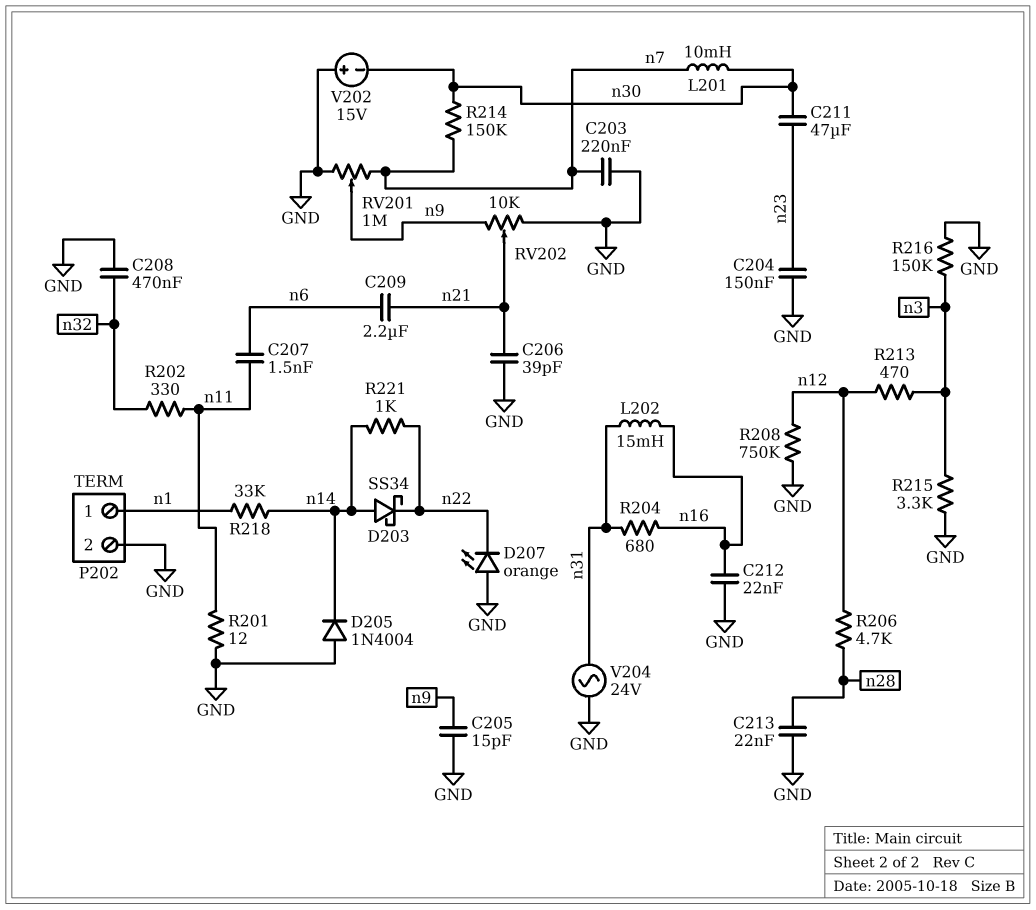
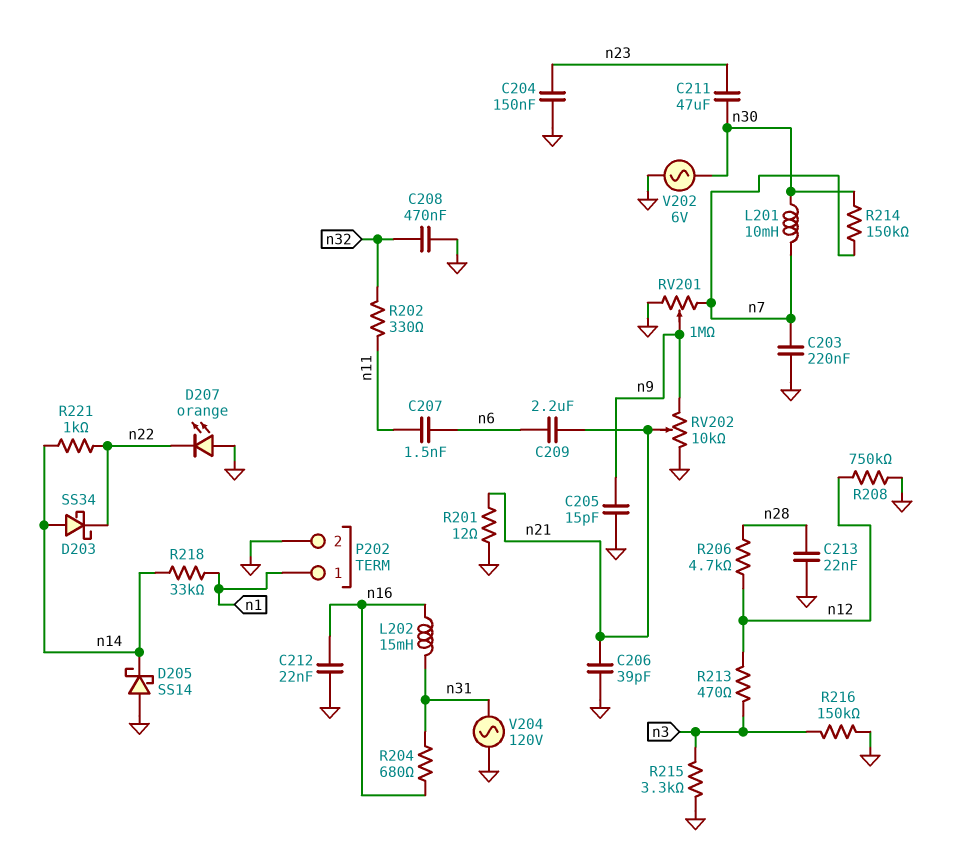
D205: diode 1N4004 (A GND, K n14) -> schottky SS14 (A GND, K n14)
R201: 12 (GND, n11) -> 12 (GND, n21)
V202: 15V (plus GND, minus n30) -> AC 6V (GND, n30)
V204: AC 24V (GND, n31) -> AC 120V (GND, n31)

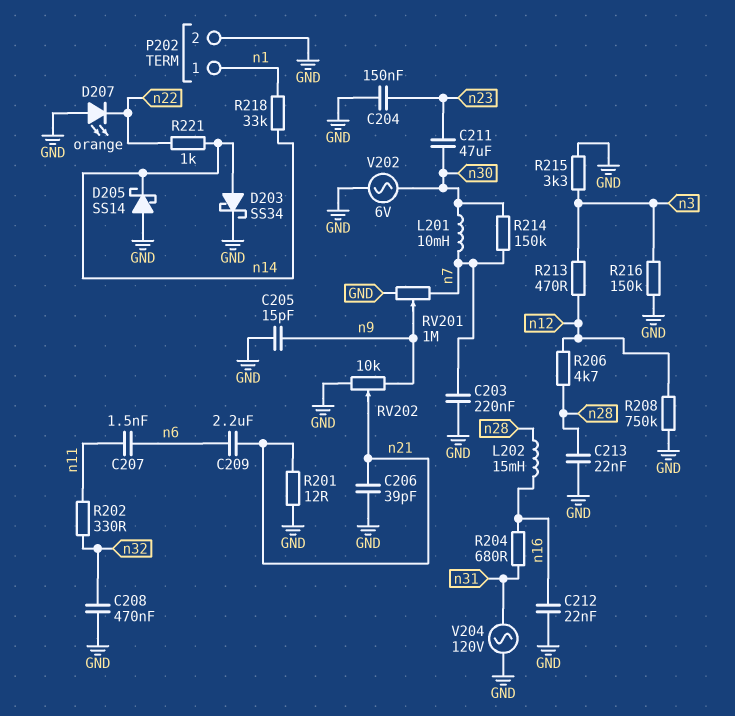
D203: schottky SS34 (A n14, K n22) -> schottky SS34 (A n14, K GND)
L202: 15mH (n16, n31) -> 15mH (n16, n28)

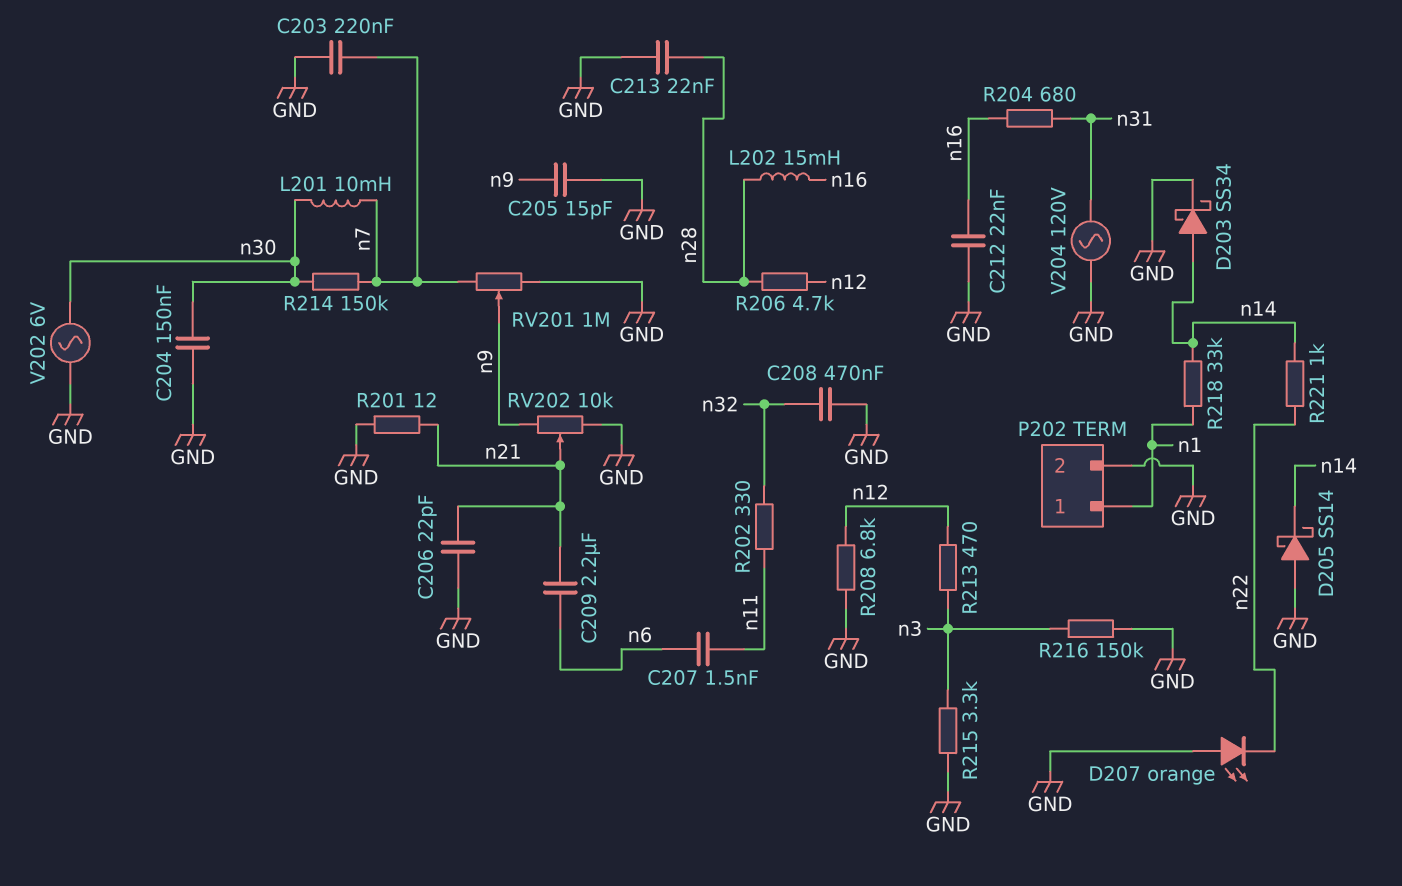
C204: 150nF (GND, n23) -> 150nF (GND, n30)
C206: 39pF (GND, n21) -> 22pF (GND, n21)
C211: 47uF (n23, n30) -> none
R208: 750k (GND, n12) -> 6.8k (GND, n12)

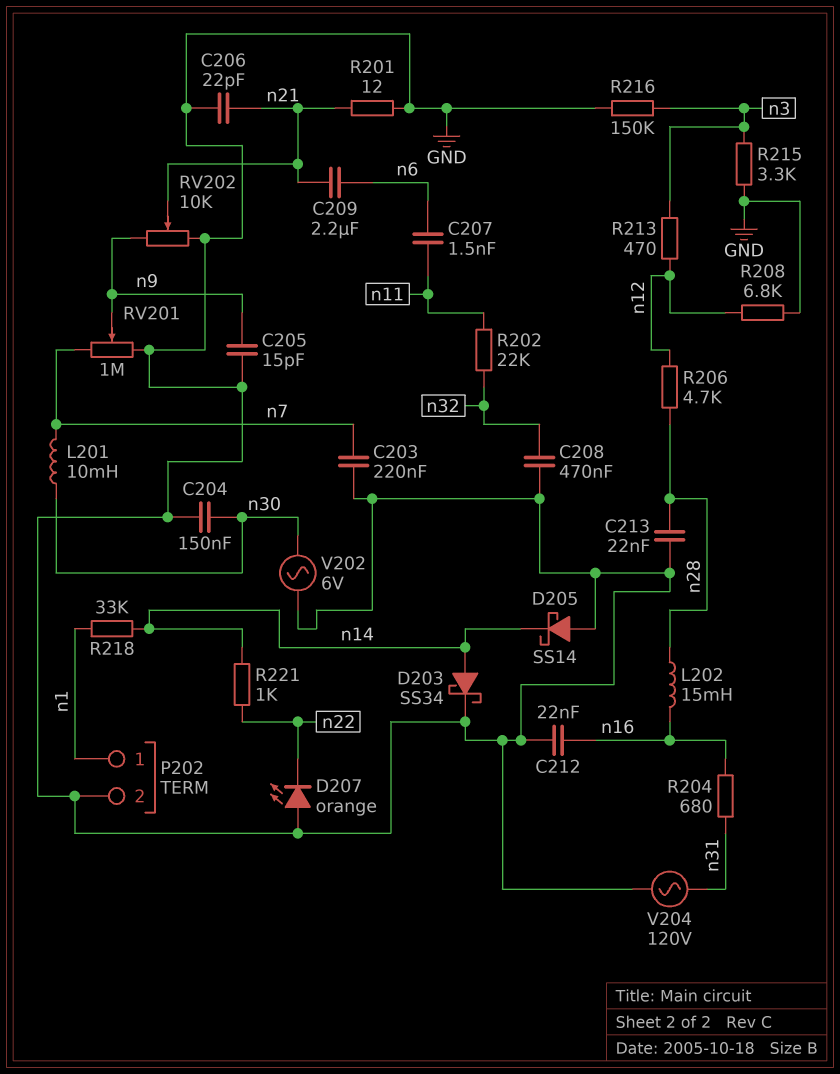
R202: 330 (n11, n32) -> 22k (n11, n32)
R214: 150k (n7, n30) -> none

